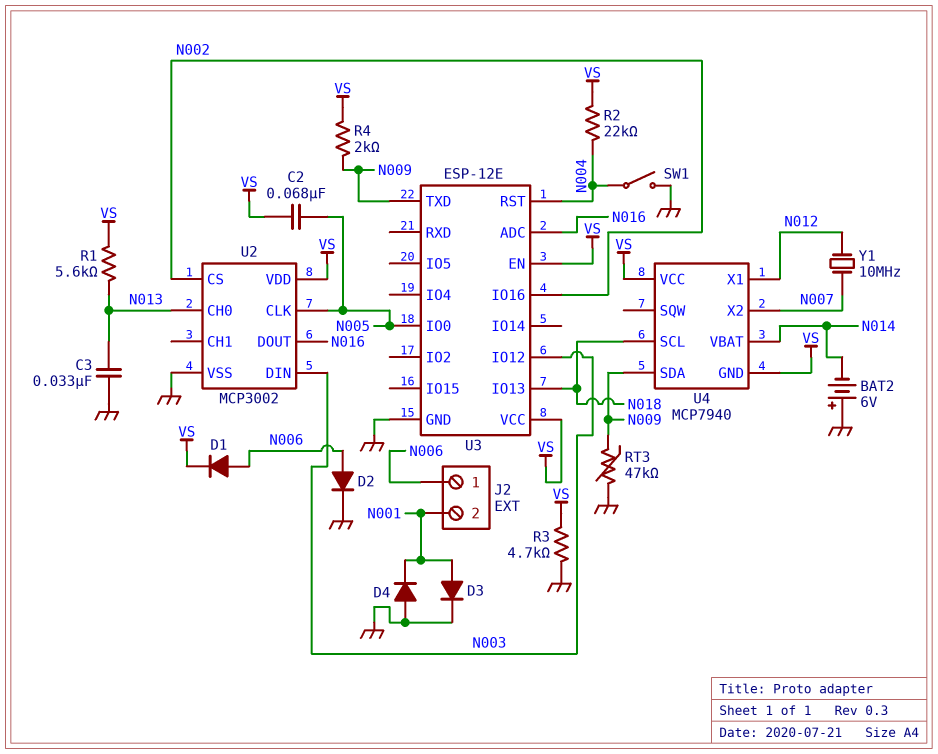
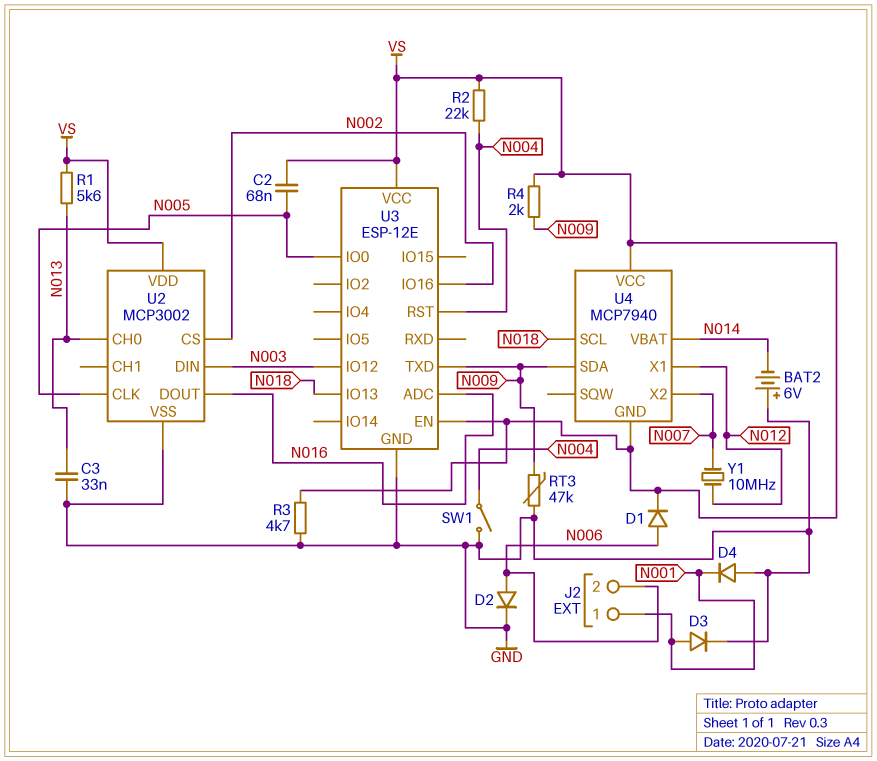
J2 pin 1: N006 -> N001
J2 pin 2: N001 -> N006

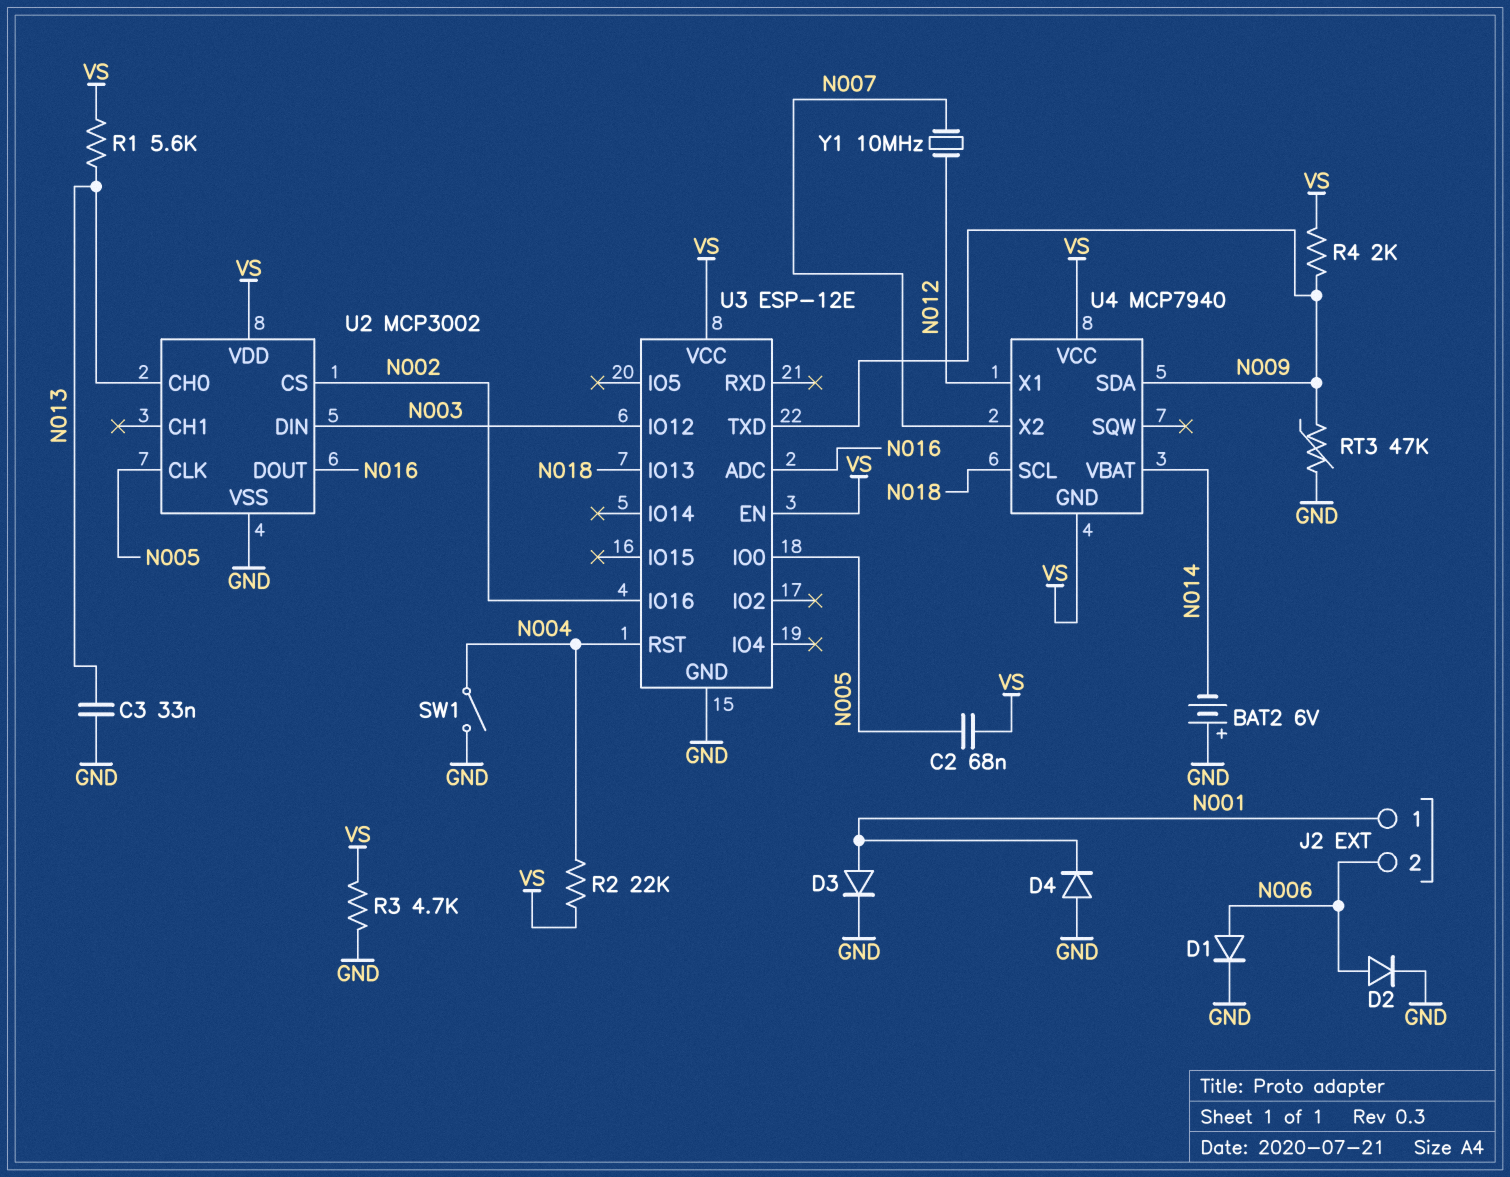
D1: diode (A N006, K VS) -> diode (A N006, K GND)

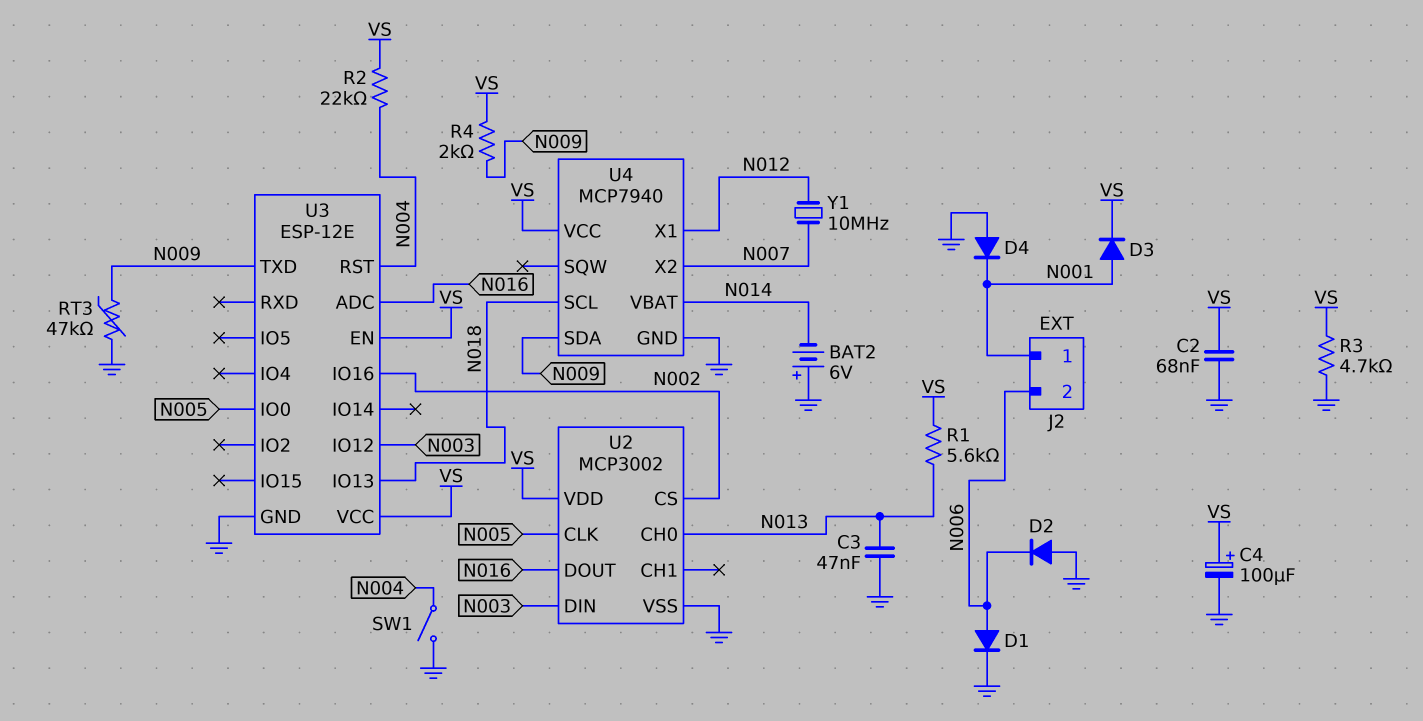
C2: 68nF (N005, VS) -> 68nF (GND, VS)
C3: 33nF (GND, N013) -> 47nF (GND, N013)
C4: none -> 100uF (plus VS, minus GND)
D2: diode (A N006, K GND) -> diode (A GND, K N006)
D3: diode (A N001, K GND) -> diode (A N001, K VS)
U4 pin GND: VS -> GND

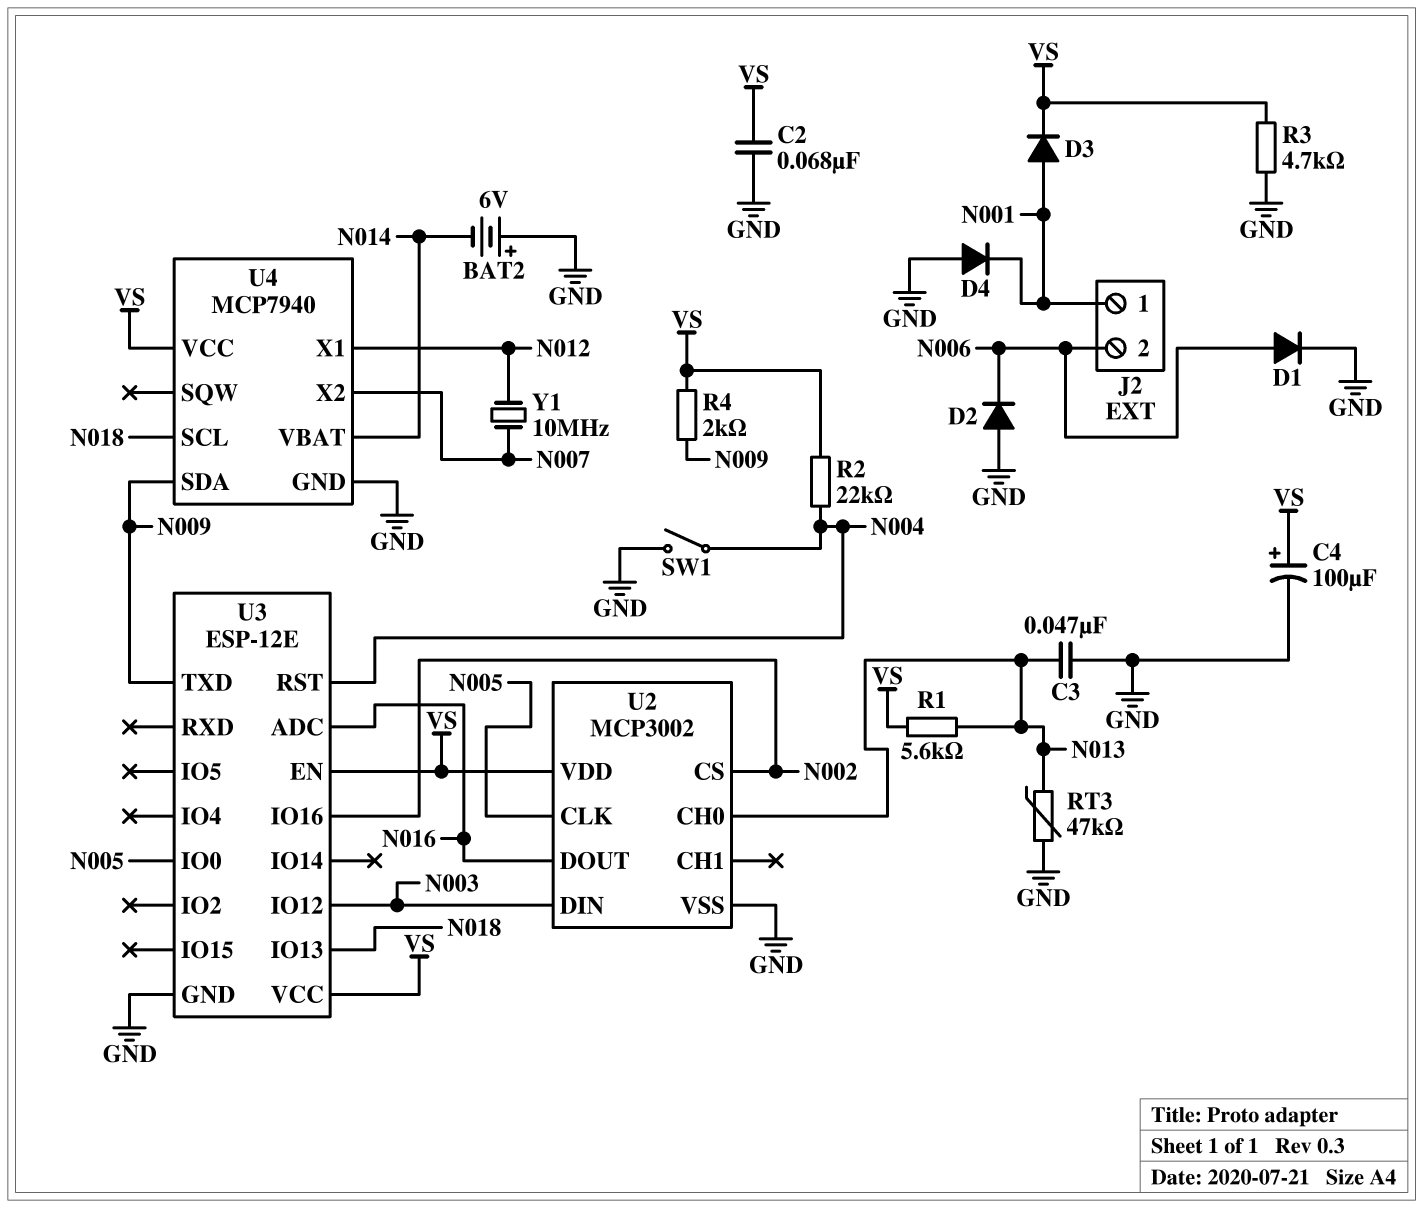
RT3: 47k (GND, N009) -> 47k (GND, N013)

